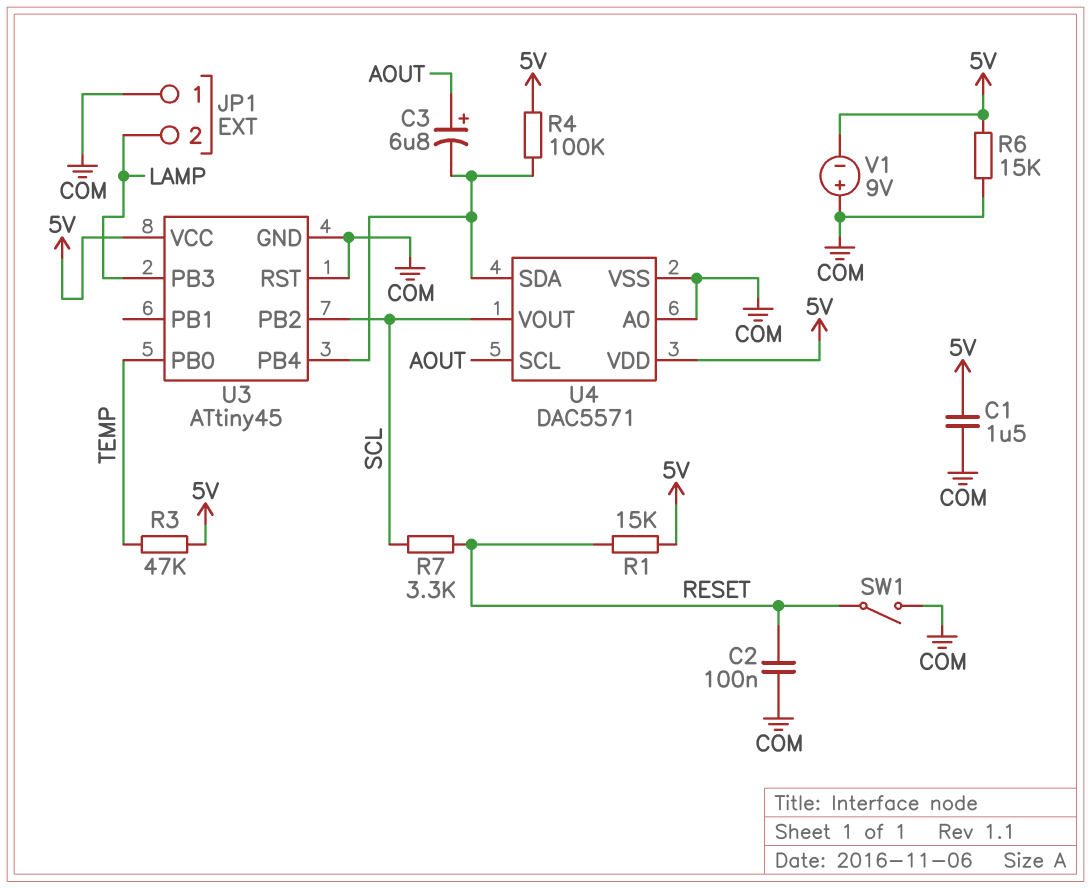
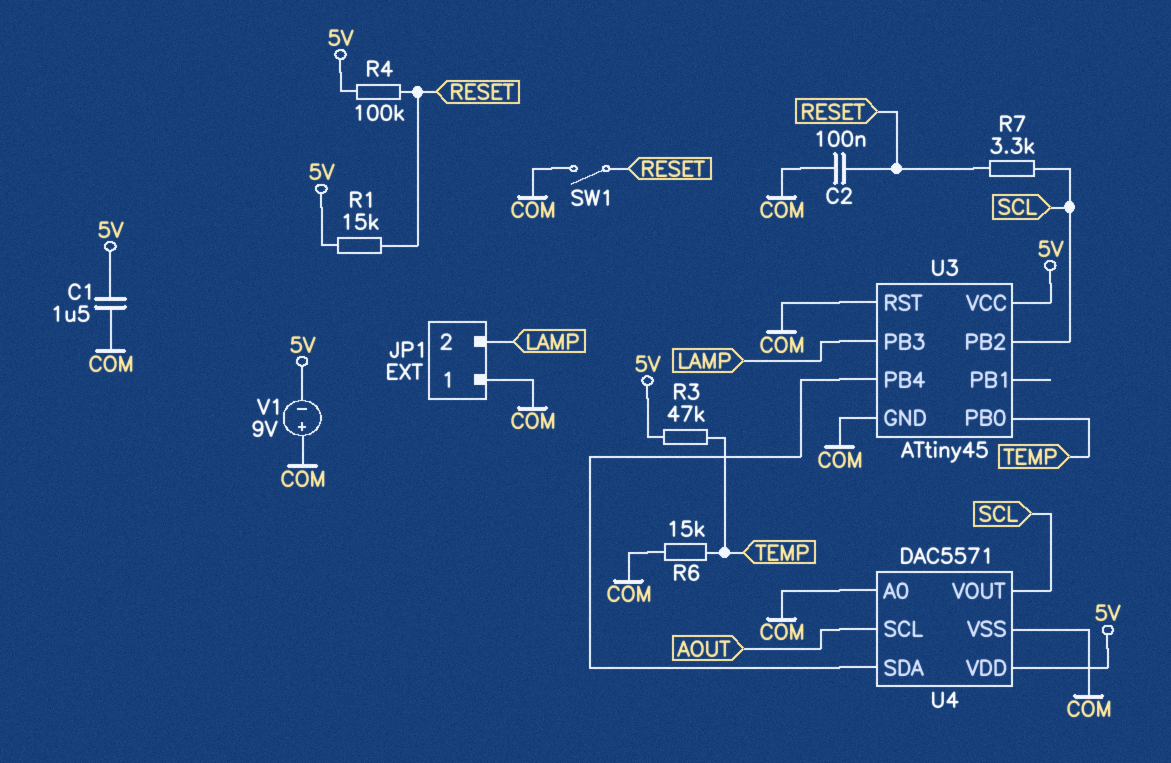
C3: 6.8uF (plus AOUT, minus U3/PB4) -> none
R4: 100k (5V, U3/PB4) -> 100k (5V, RESET)
R6: 15k (5V, COM) -> 15k (COM, TEMP)

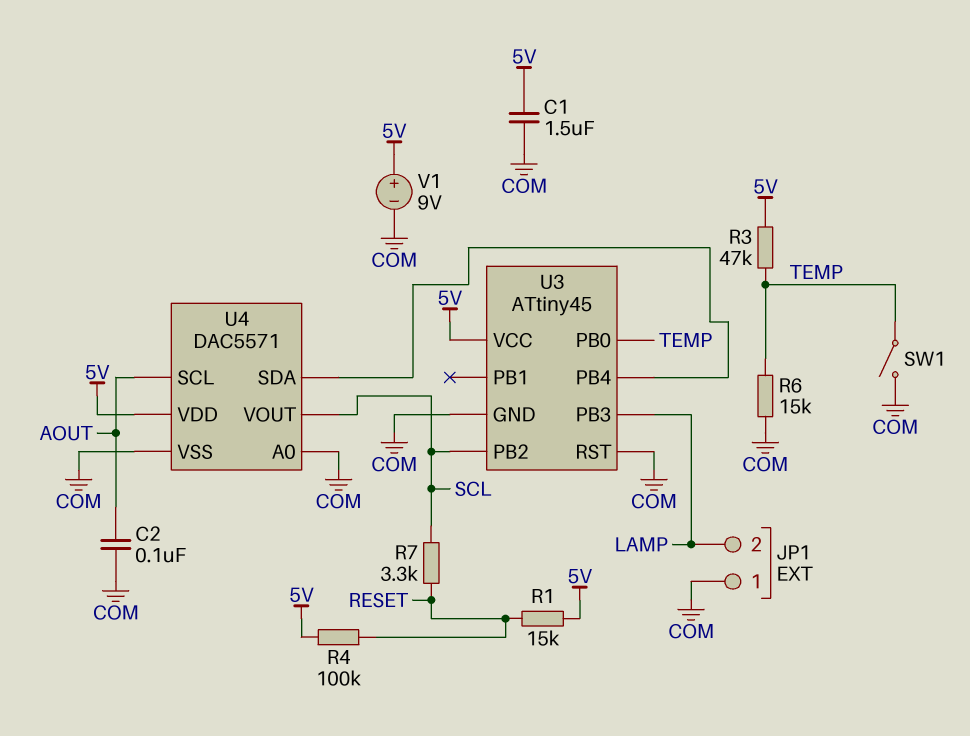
C2: 100nF (COM, RESET) -> 100nF (AOUT, COM)
SW1: switch (COM, RESET) -> switch (COM, TEMP)
V1: 9V (plus COM, minus 5V) -> 9V (plus 5V, minus COM)

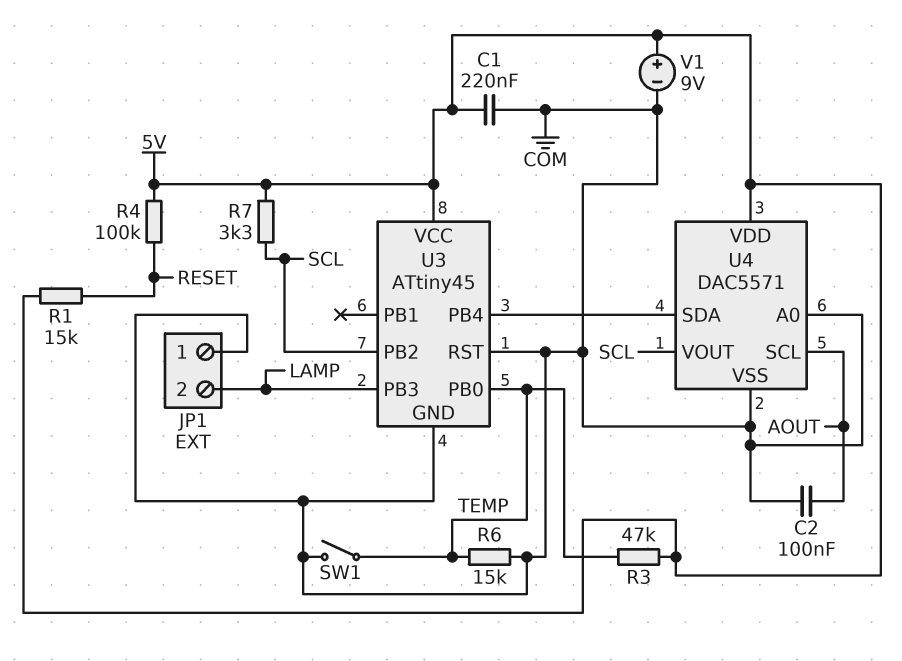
C1: 1.5uF (5V, COM) -> 220nF (5V, COM)
R7: 3.3k (RESET, SCL) -> 3.3k (5V, SCL)

